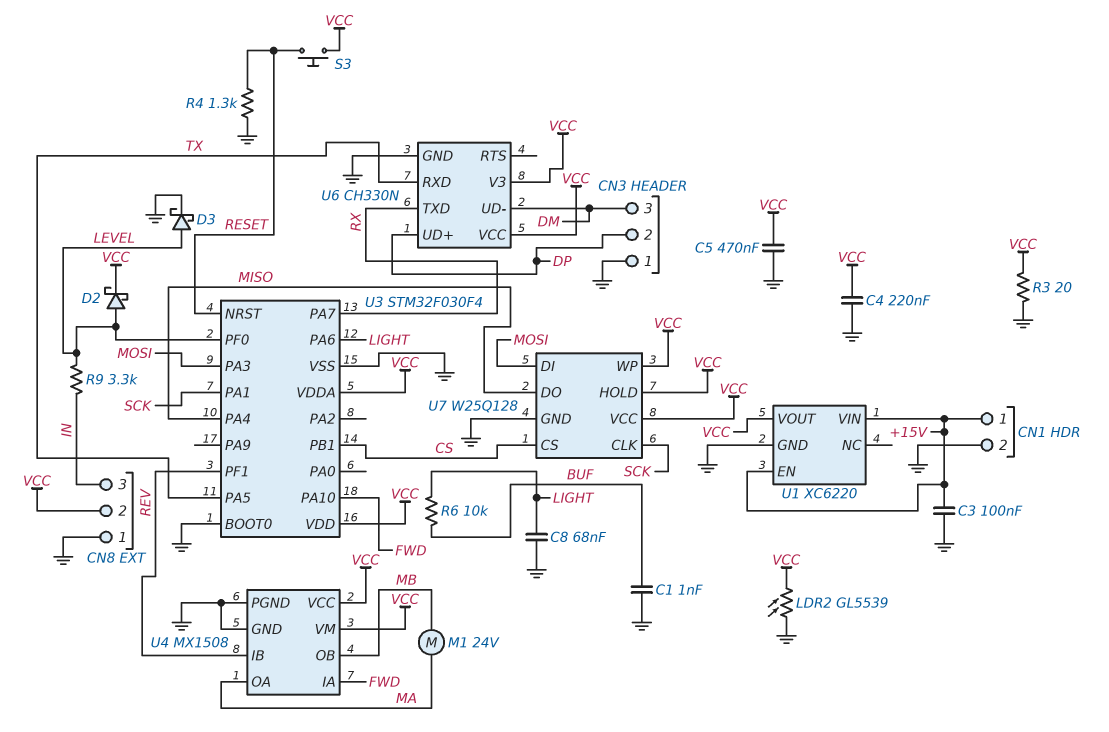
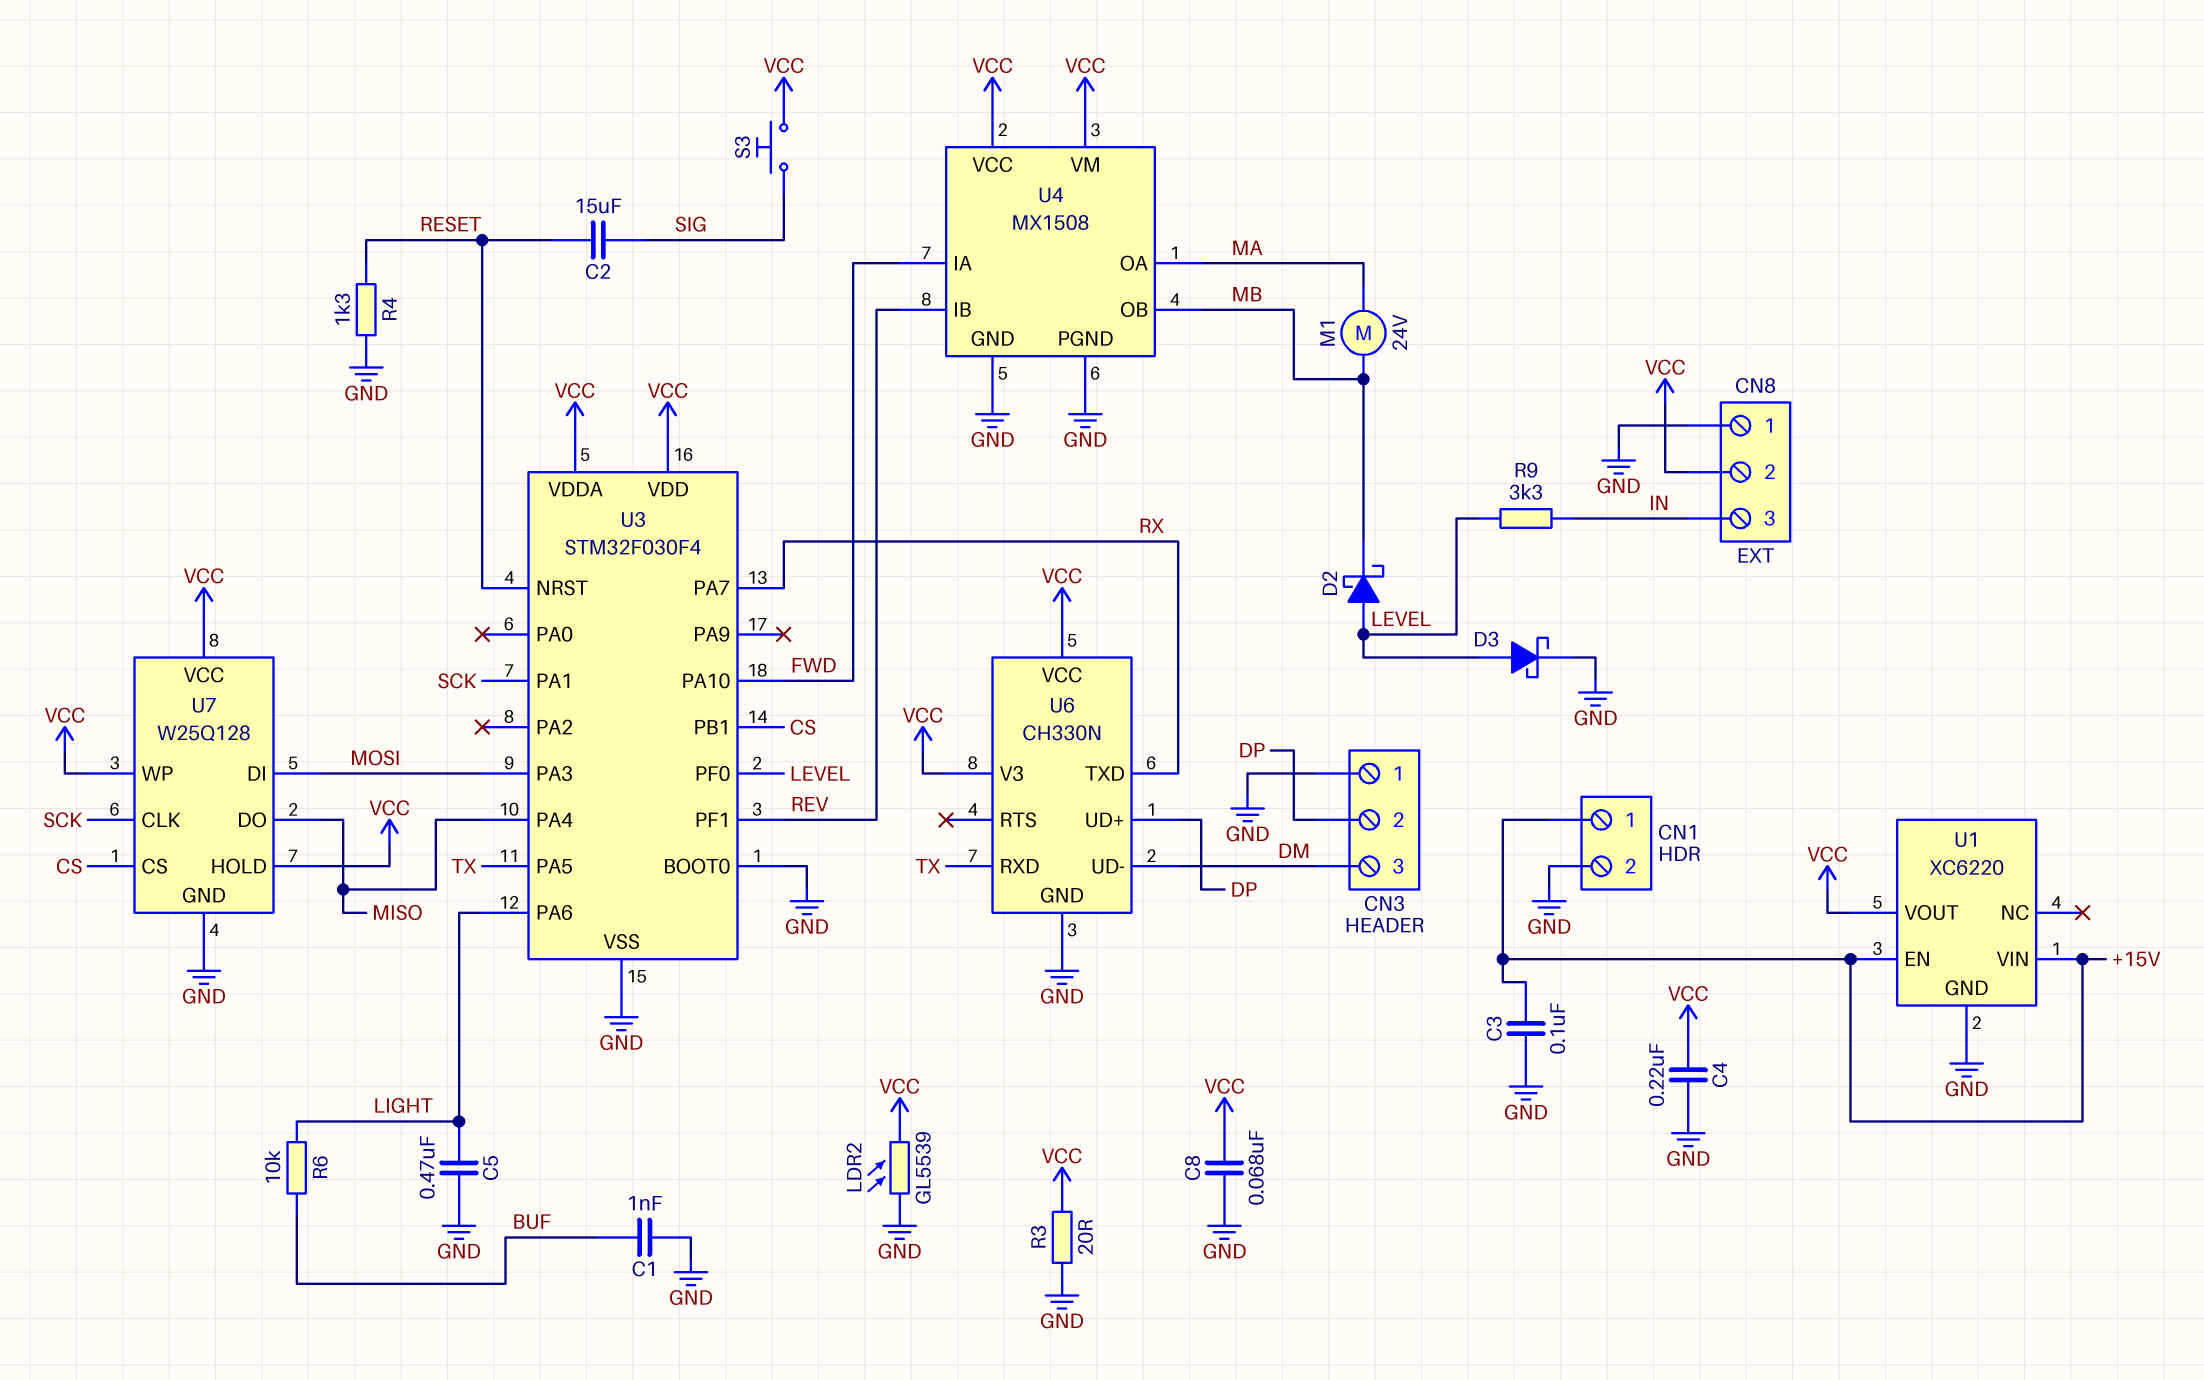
C2: none -> 15uF (RESET, SIG)
C5: 470nF (GND, VCC) -> 470nF (GND, LIGHT)
C8: 68nF (GND, LIGHT) -> 68nF (GND, VCC)
D2: schottky (A LEVEL, K VCC) -> schottky (A LEVEL, K MB)
S3: button (RESET, VCC) -> button (SIG, VCC)

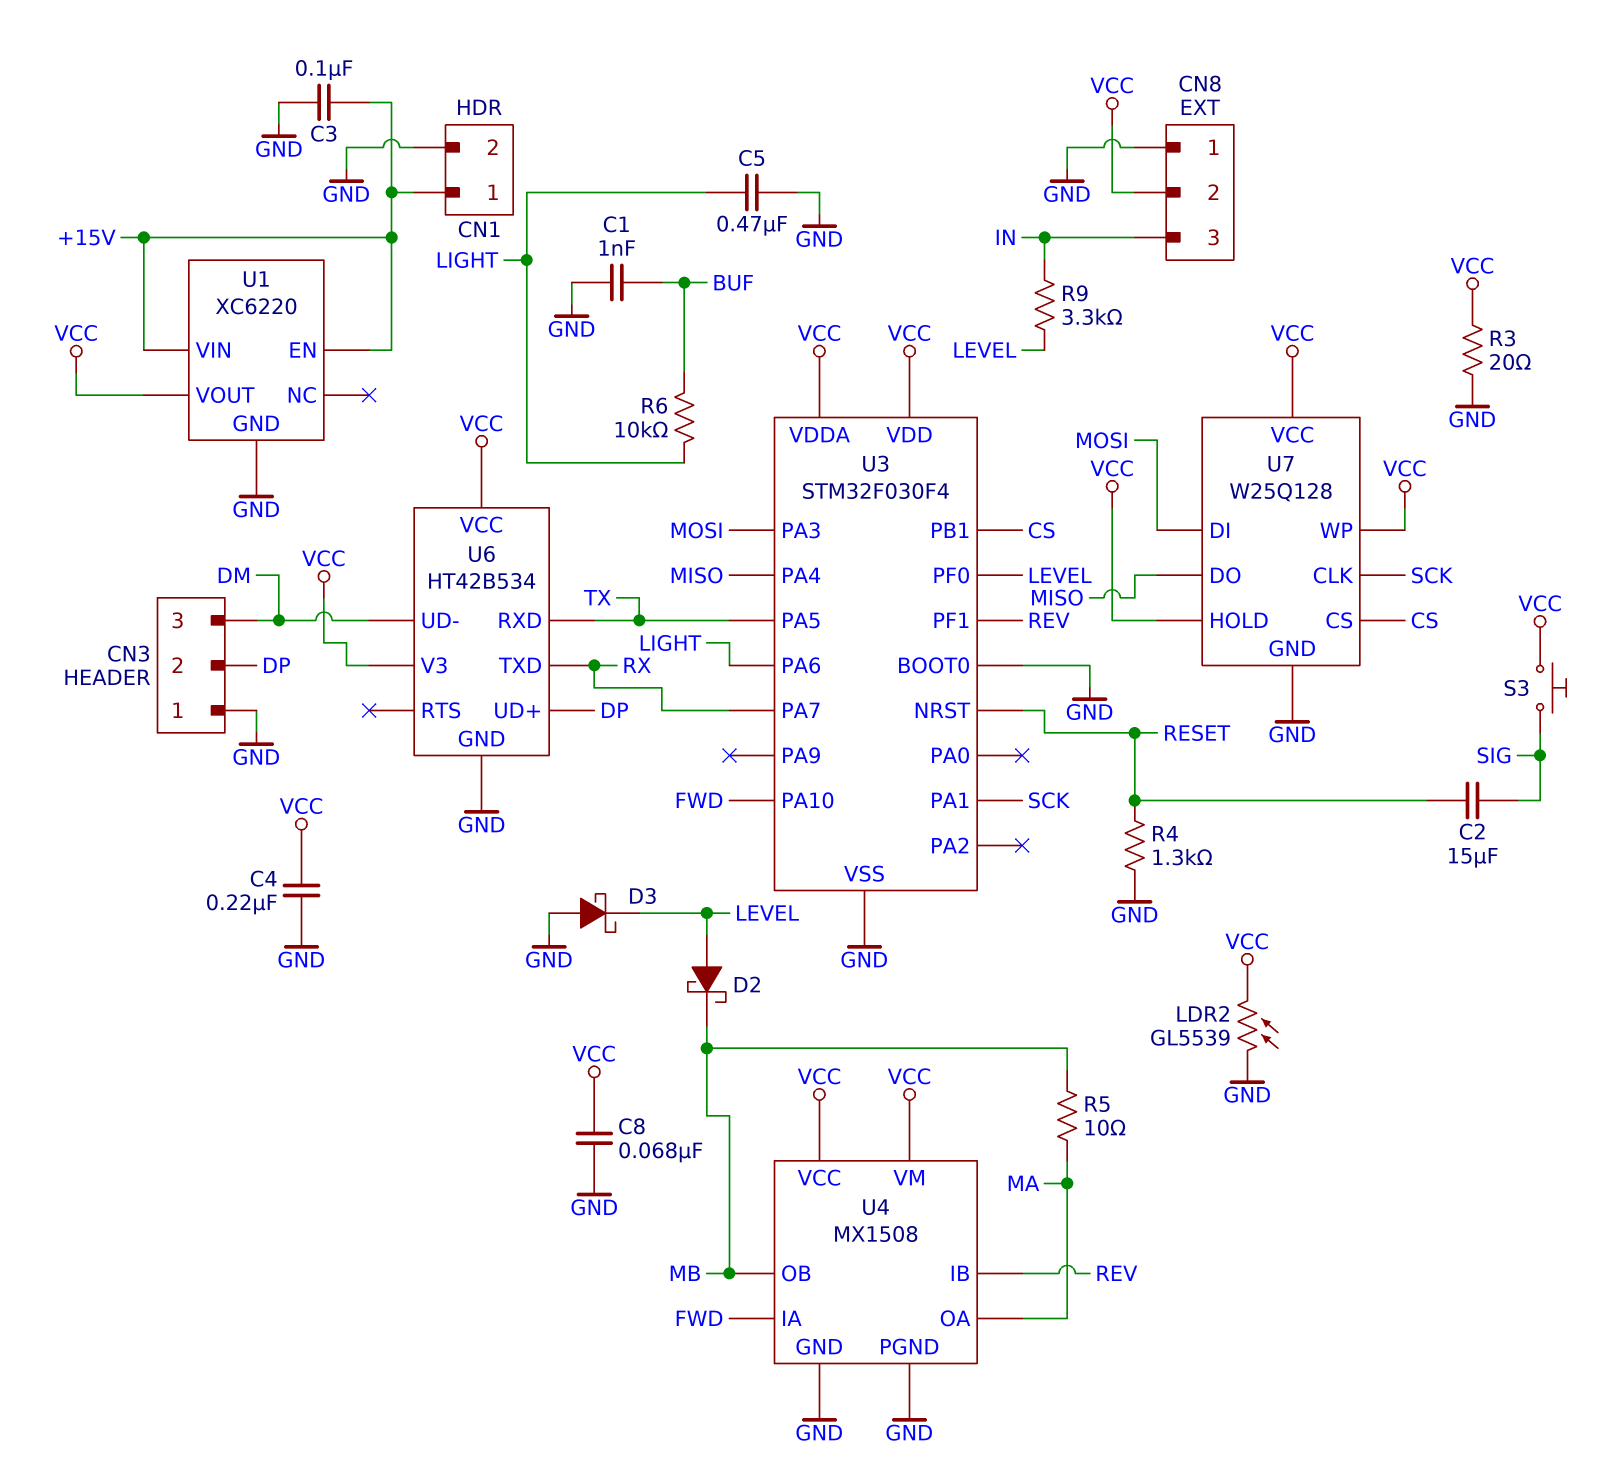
D3: schottky (A LEVEL, K GND) -> schottky (A GND, K LEVEL)
M1: motor 24V (MA, MB) -> none
R5: none -> 10 (MA, MB)
U6: CH330N -> HT42B534

